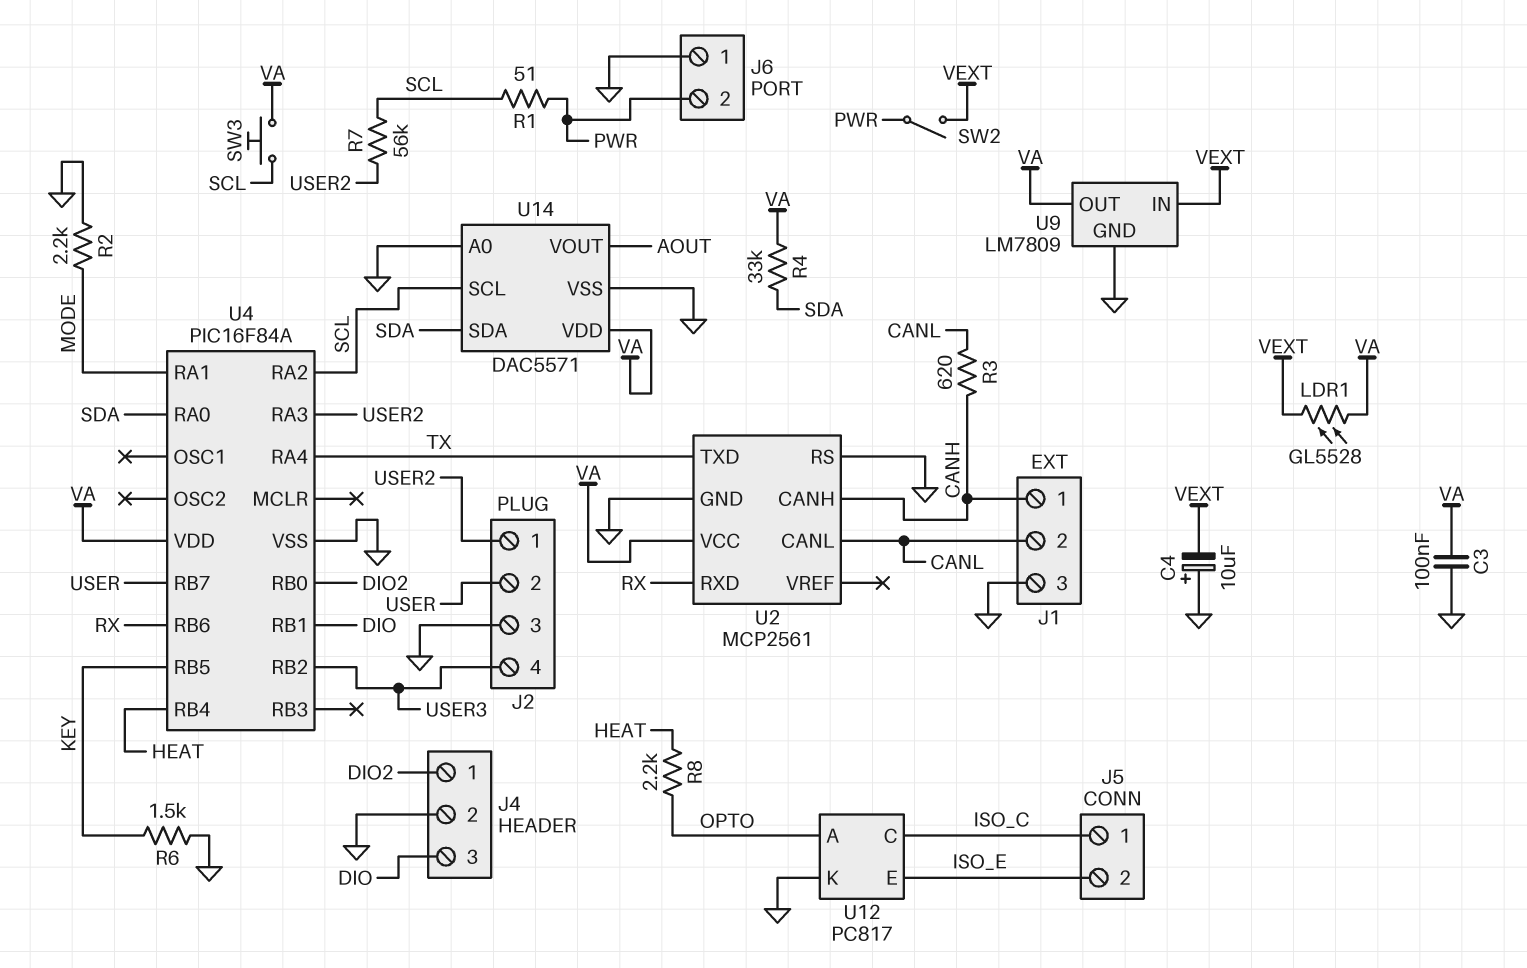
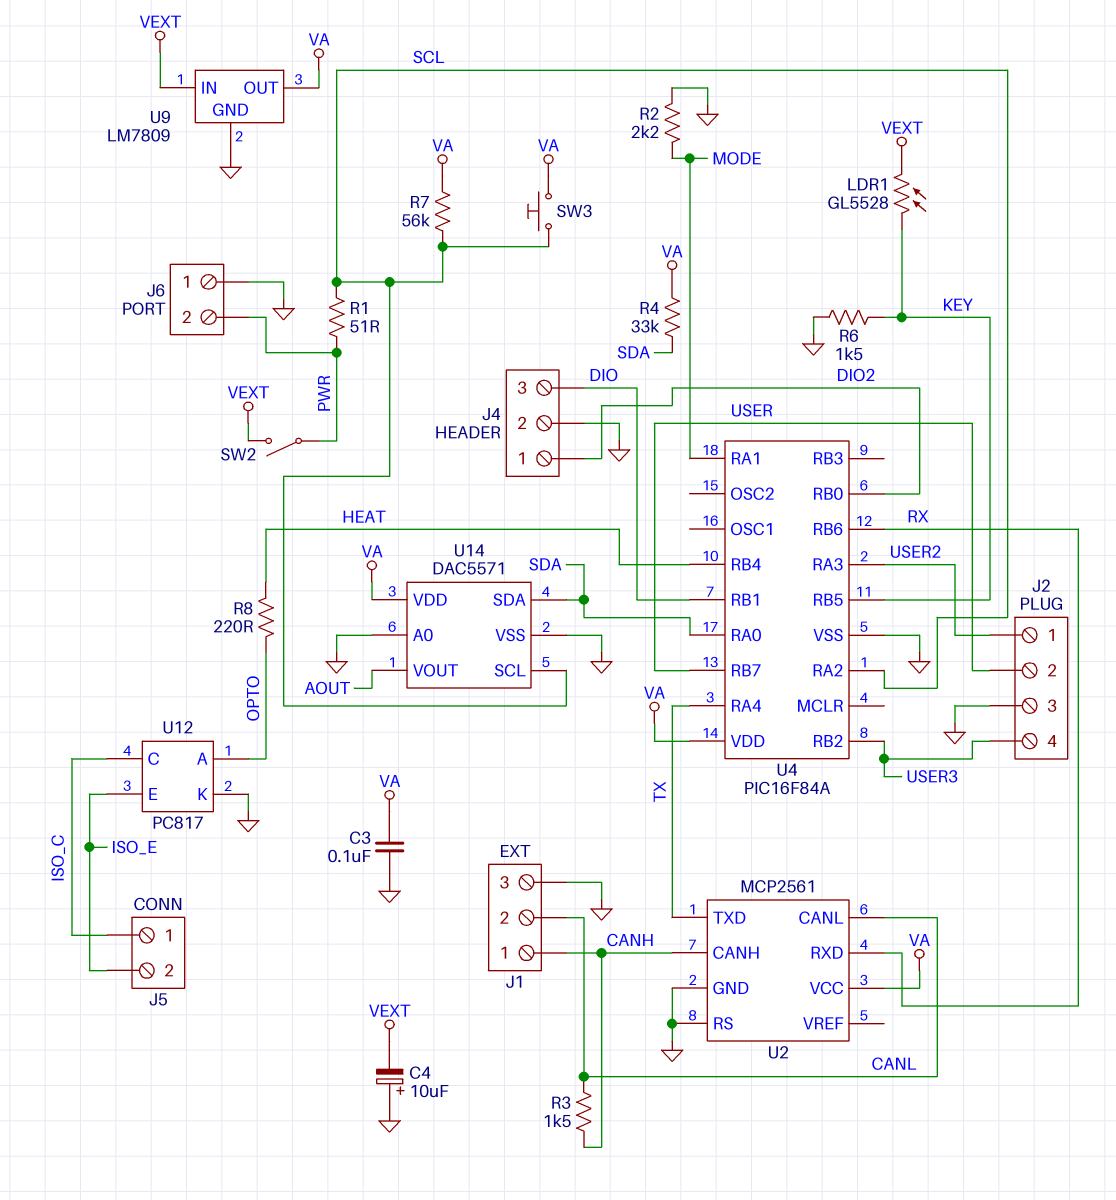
LDR1: GL5528 (VA, VEXT) -> GL5528 (KEY, VEXT)
R3: 620 (CANH, CANL) -> 1.5k (CANH, CANL)
R7: 56k (SCL, USER2) -> 56k (SCL, VA)
R8: 2.2k (HEAT, OPTO) -> 220 (HEAT, OPTO)

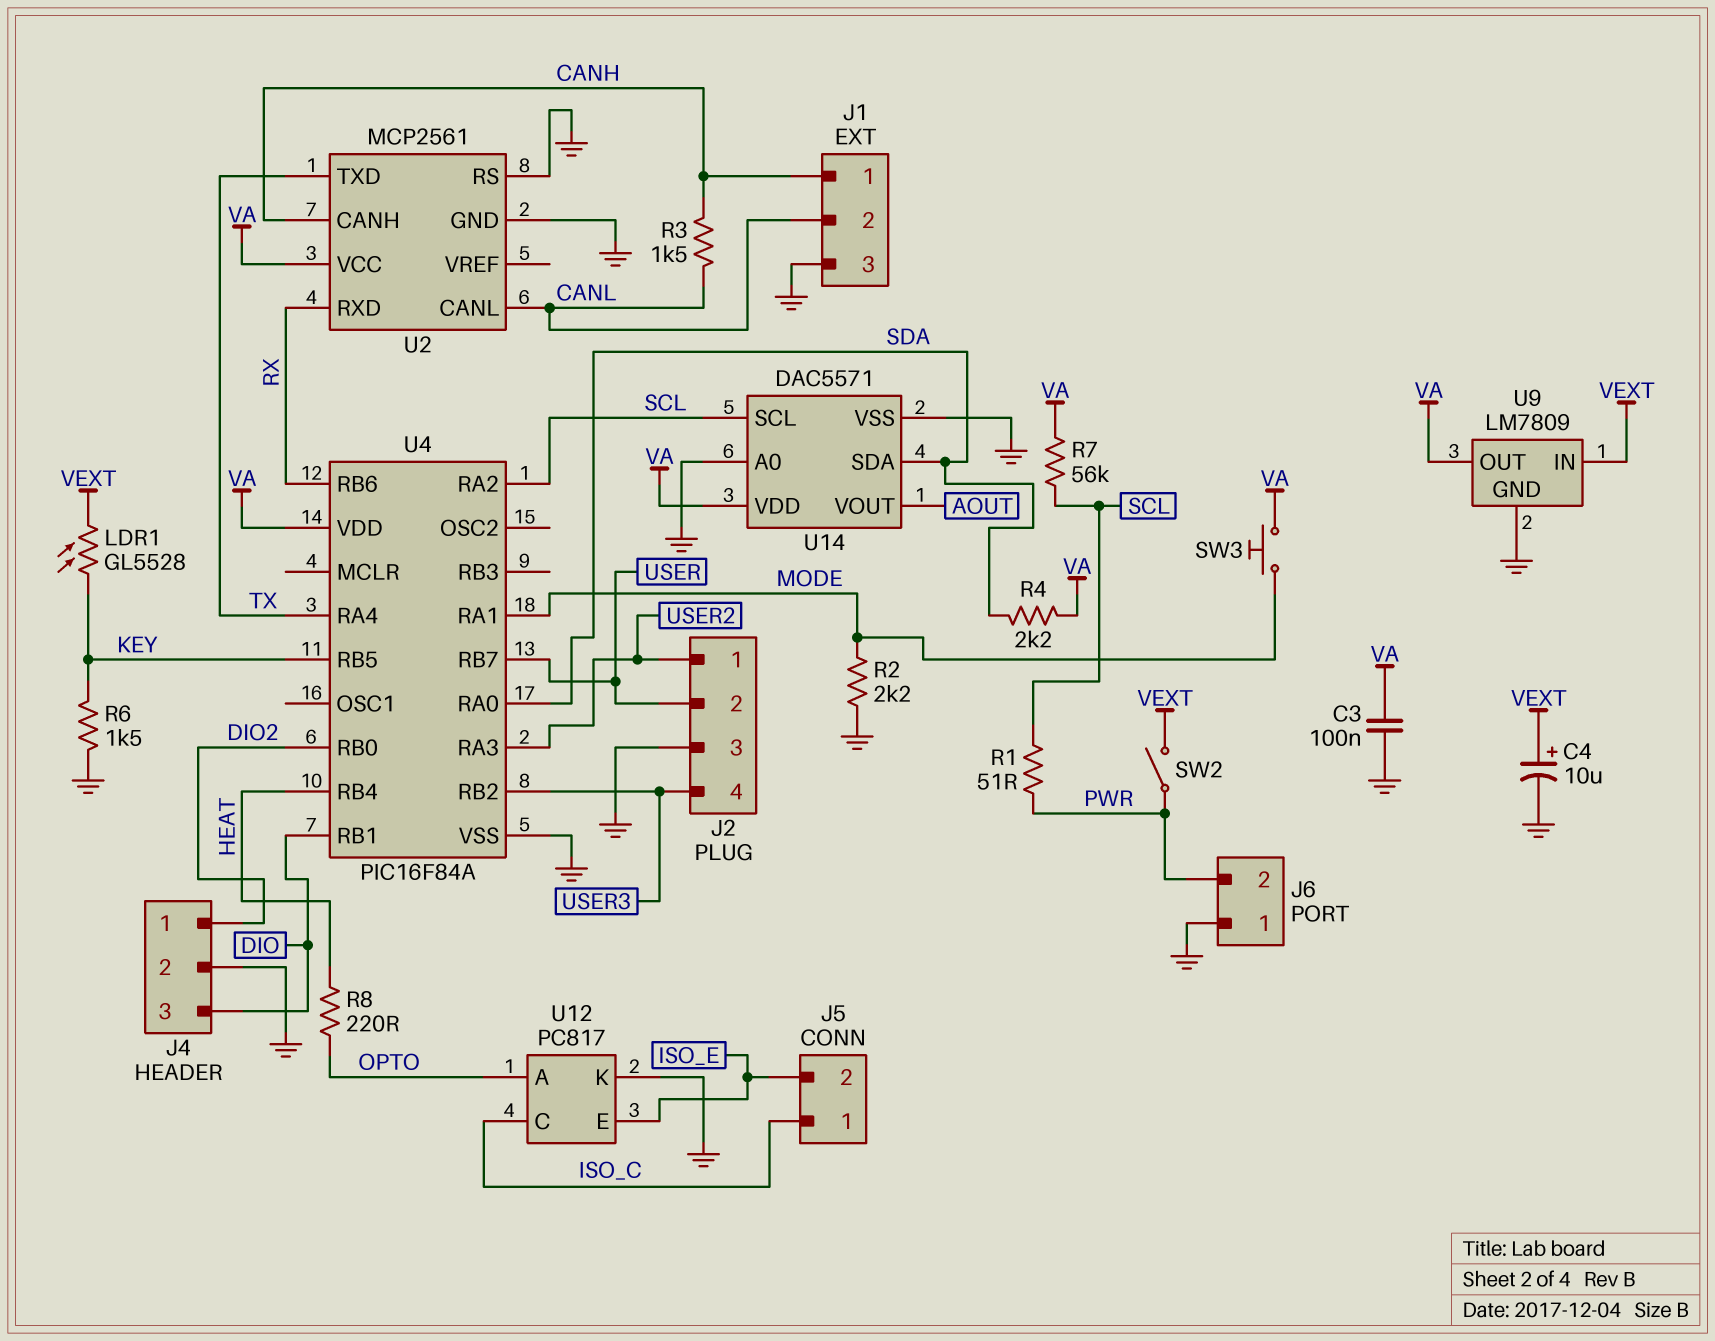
C4: 10uF (plus GND, minus VEXT) -> 10uF (plus VEXT, minus GND)
R4: 33k (SDA, VA) -> 2.2k (SDA, VA)
SW3: button (SCL, VA) -> button (MODE, VA)

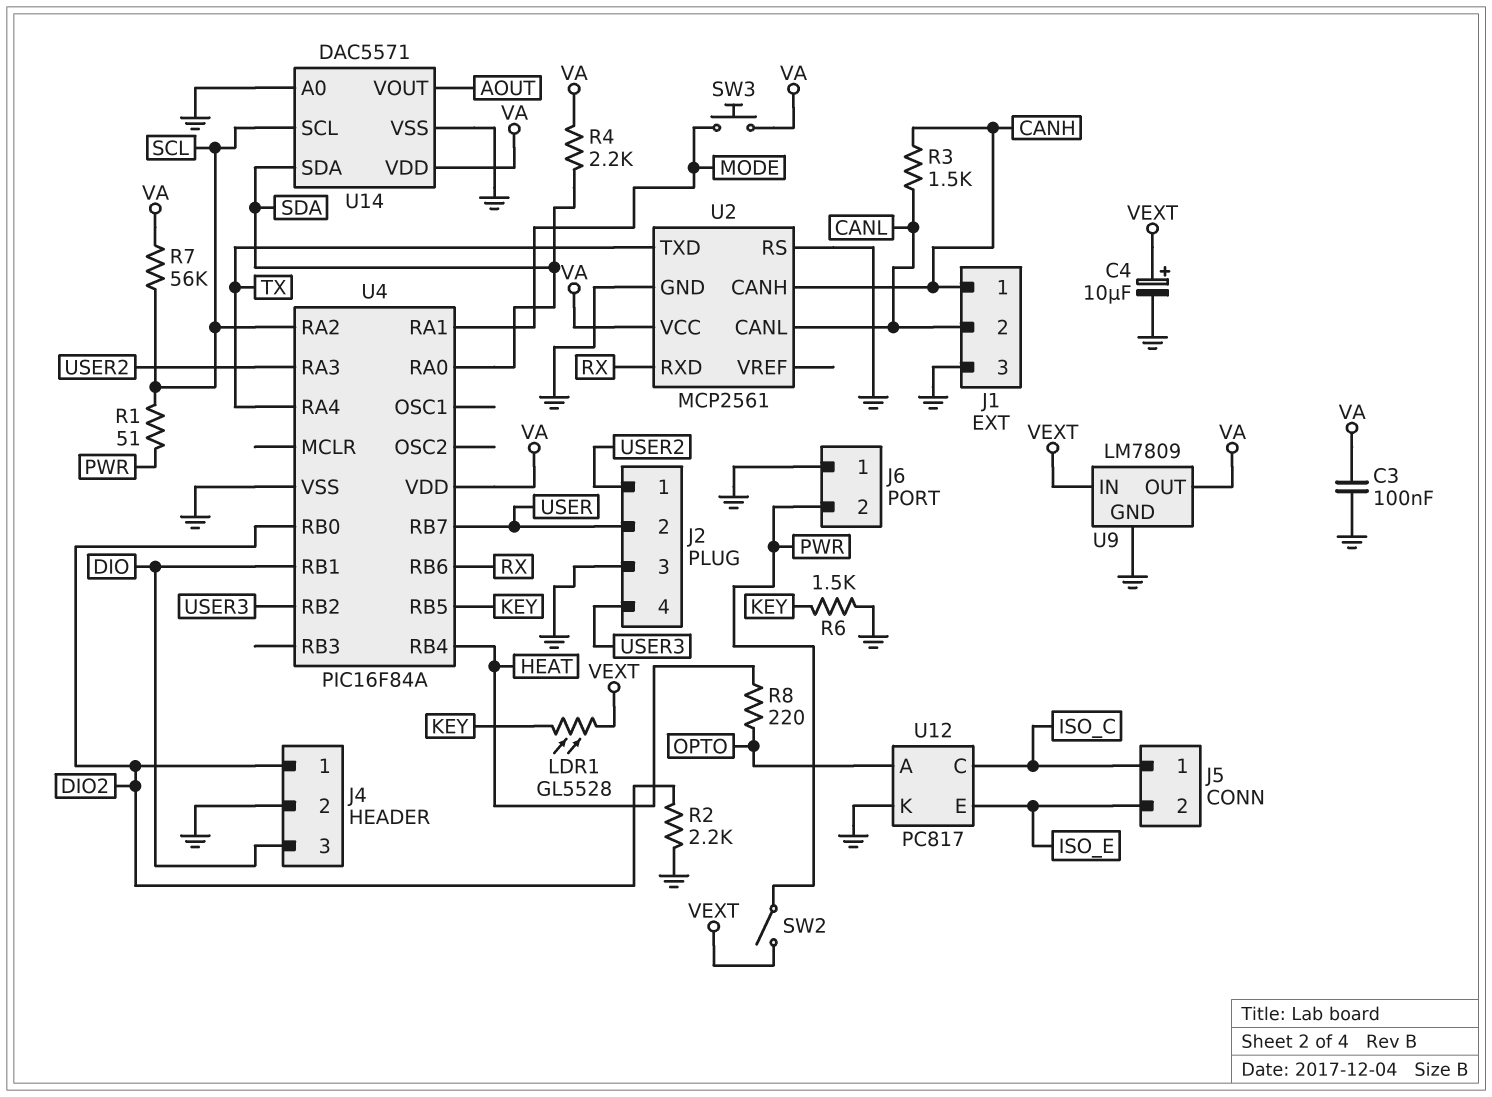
R2: 2.2k (GND, MODE) -> 2.2k (DIO2, GND)

